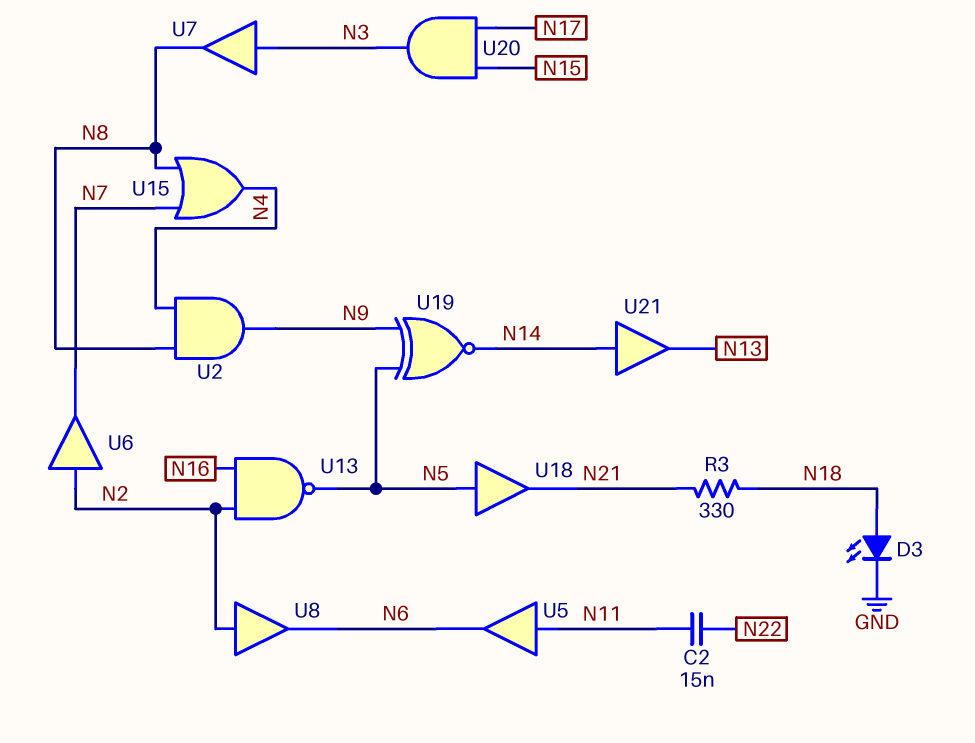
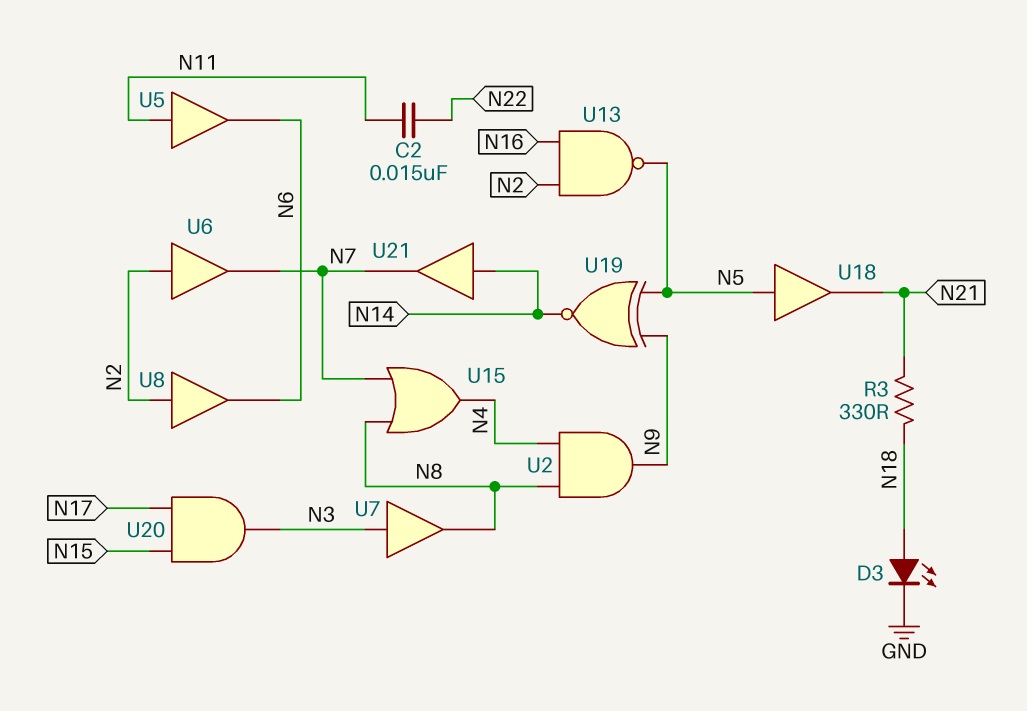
U21: buffer (in N14, out N13) -> buffer (in N14, out N7)

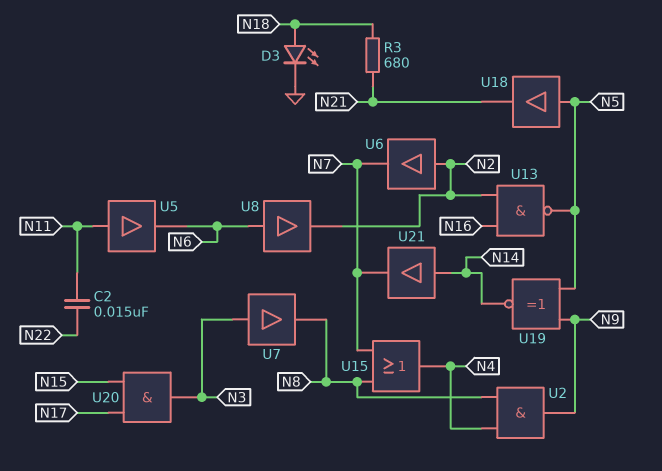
R3: 330 (N18, N21) -> 680 (N18, N21)
U8: buffer (in N2, out N6) -> buffer (in N6, out N2)

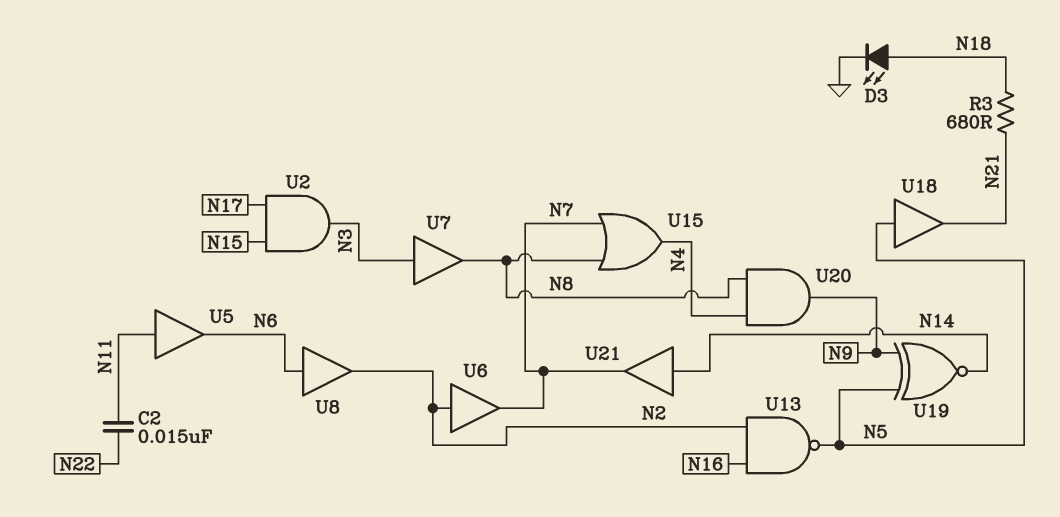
U2: AND (in N4, in N8, out N9) -> AND (in N15, in N17, out N3)
U20: AND (in N15, in N17, out N3) -> AND (in N4, in N8, out N9)

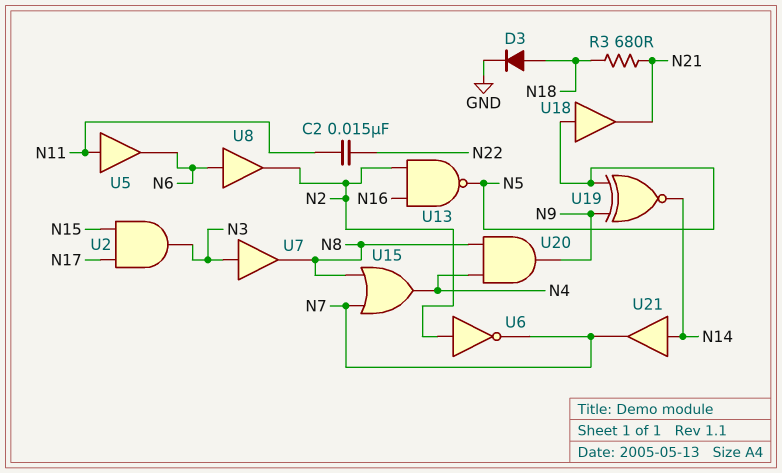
D3: LED (A N18, K GND) -> diode (A N18, K GND)
U6: buffer (in N2, out N7) -> NOT (in N2, out N7)

